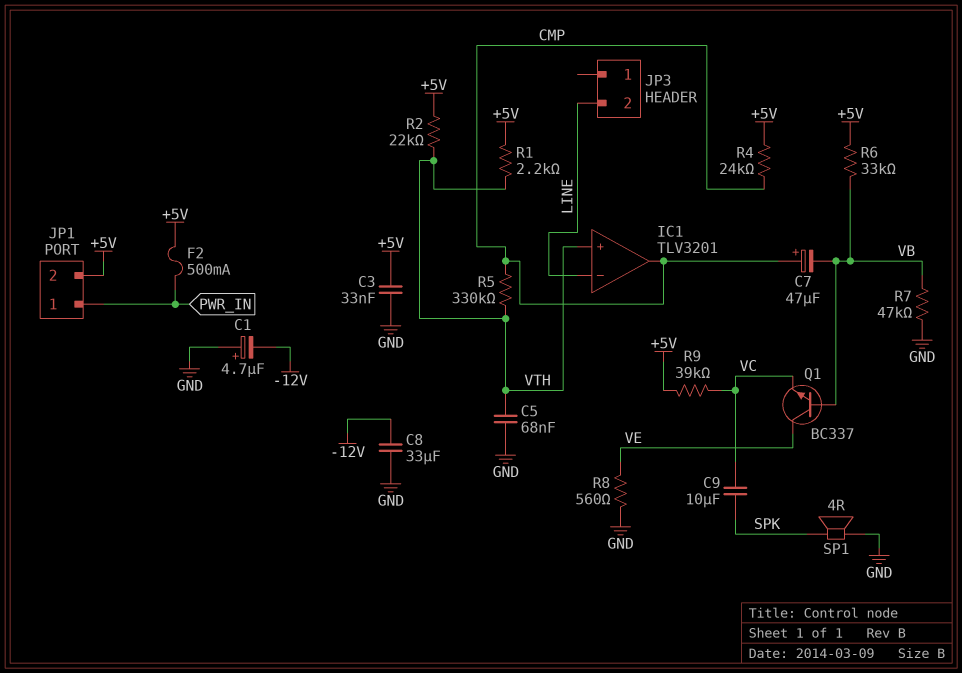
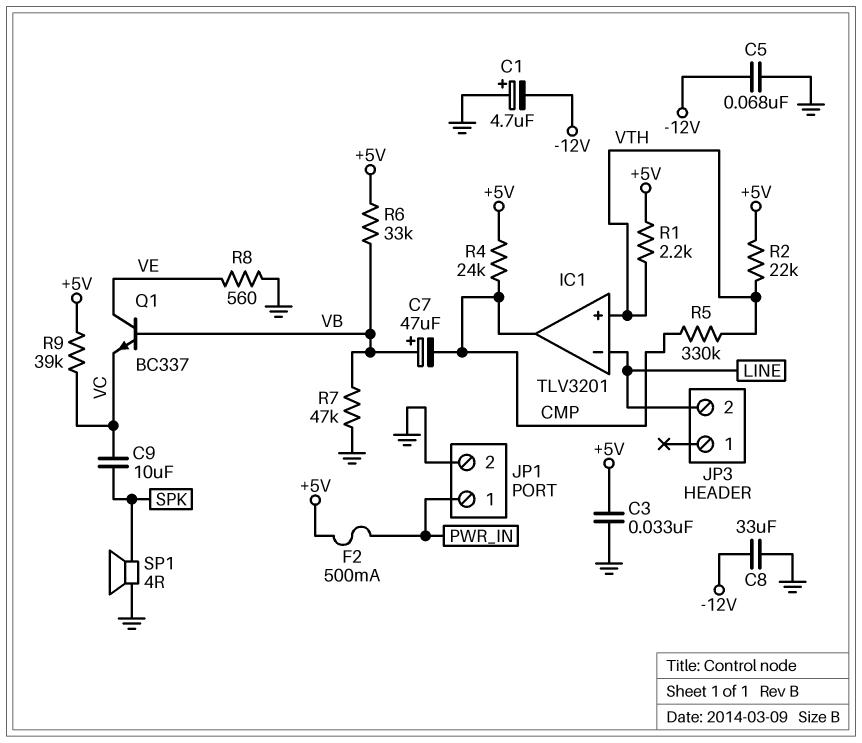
C5: 68nF (GND, VTH) -> 68nF (-12V, GND)
C7: 47uF (plus CMP, minus VB) -> 47uF (plus VB, minus CMP)
JP1 pin 2: +5V -> GND

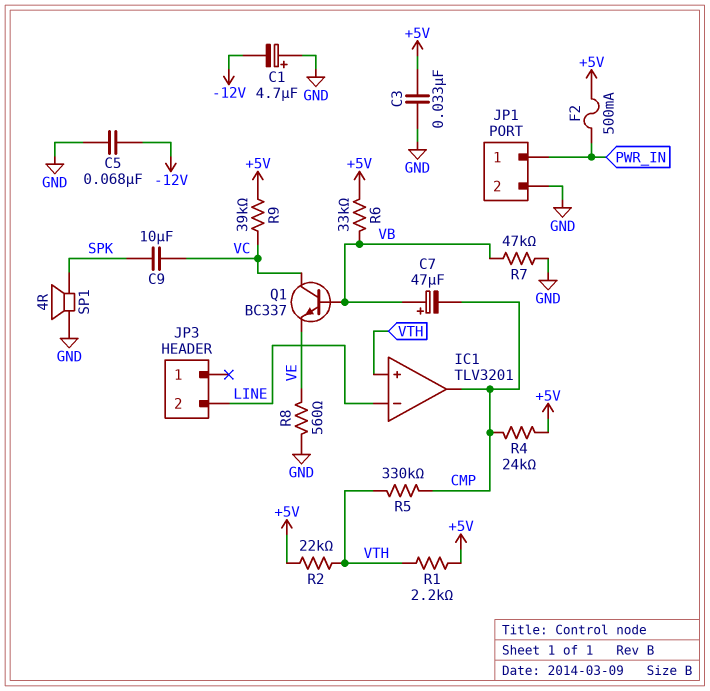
C8: 33uF (-12V, GND) -> none
Q1: NPN BC337 (B VB, C VE, E VC) -> NPN BC337 (B VB, C VC, E VE)

